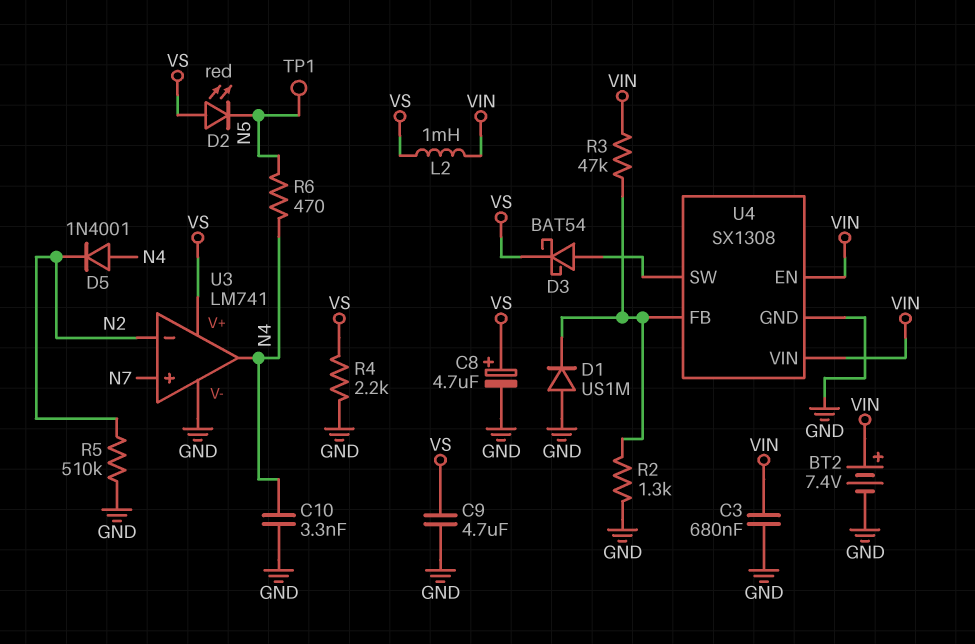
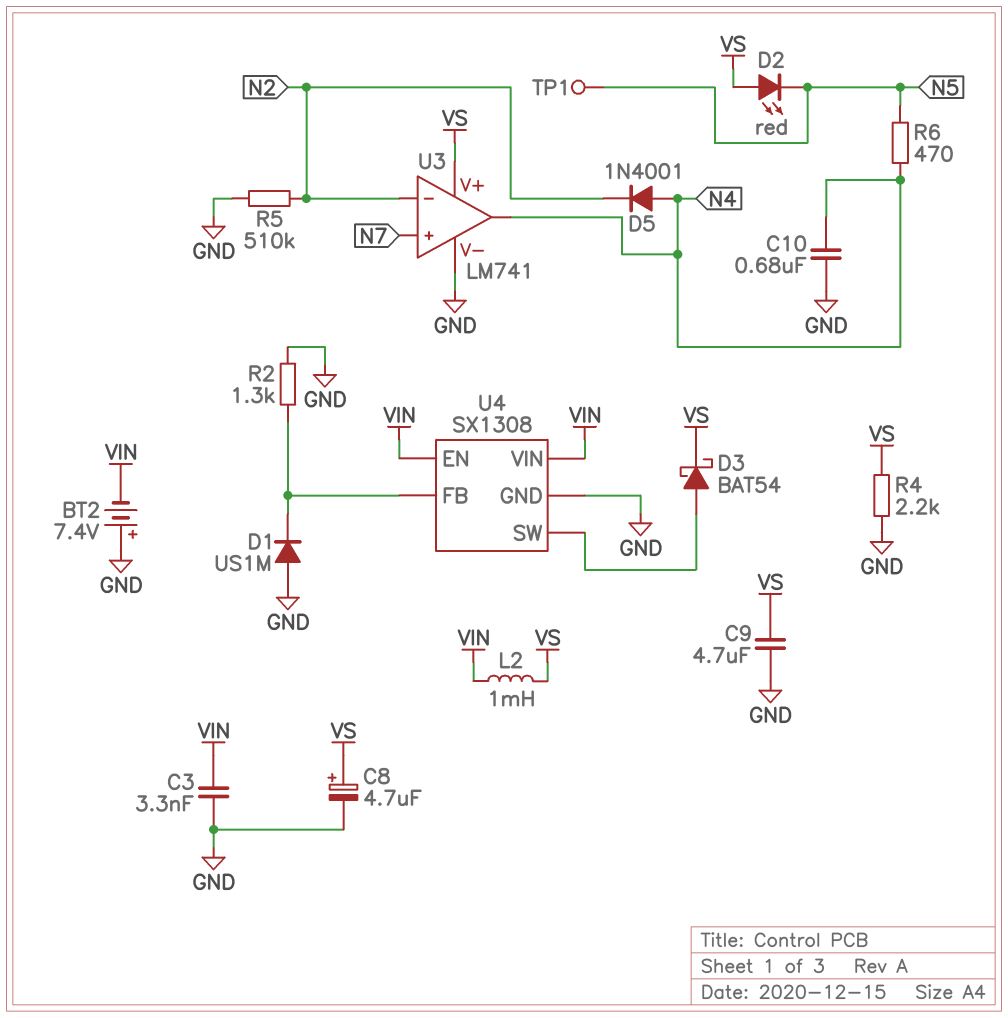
BT2: 7.4V (plus VIN, minus GND) -> 7.4V (plus GND, minus VIN)
C3: 680nF (GND, VIN) -> 3.3nF (GND, VIN)
C10: 3.3nF (GND, N4) -> 680nF (GND, N4)
R3: 47k (U4/FB, VIN) -> none

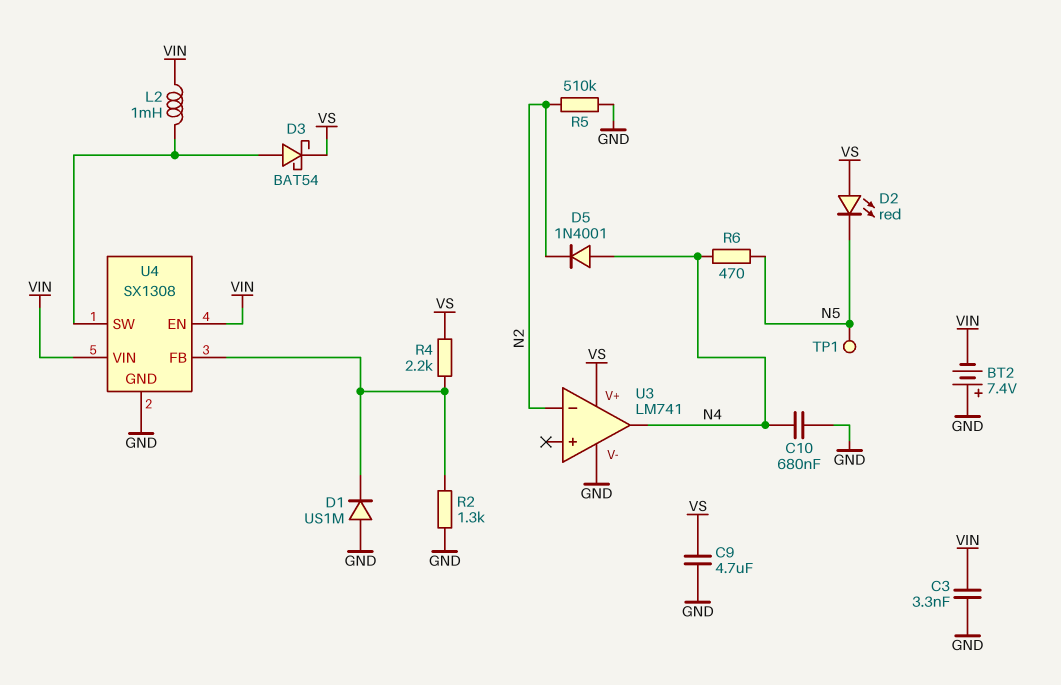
C8: 4.7uF (plus VS, minus GND) -> none
L2: 1mH (VIN, VS) -> 1mH (U4/SW, VIN)
R4: 2.2k (GND, VS) -> 2.2k (U4/FB, VS)
U3 pin in+: N7 -> none

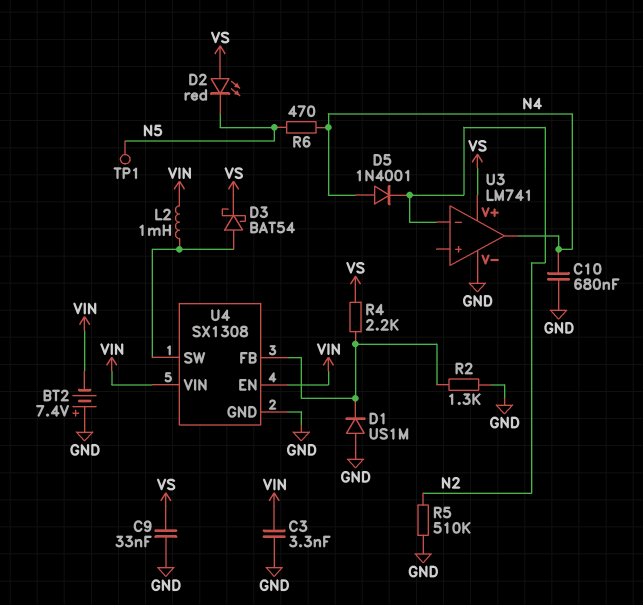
C9: 4.7uF (GND, VS) -> 33nF (GND, VS)

